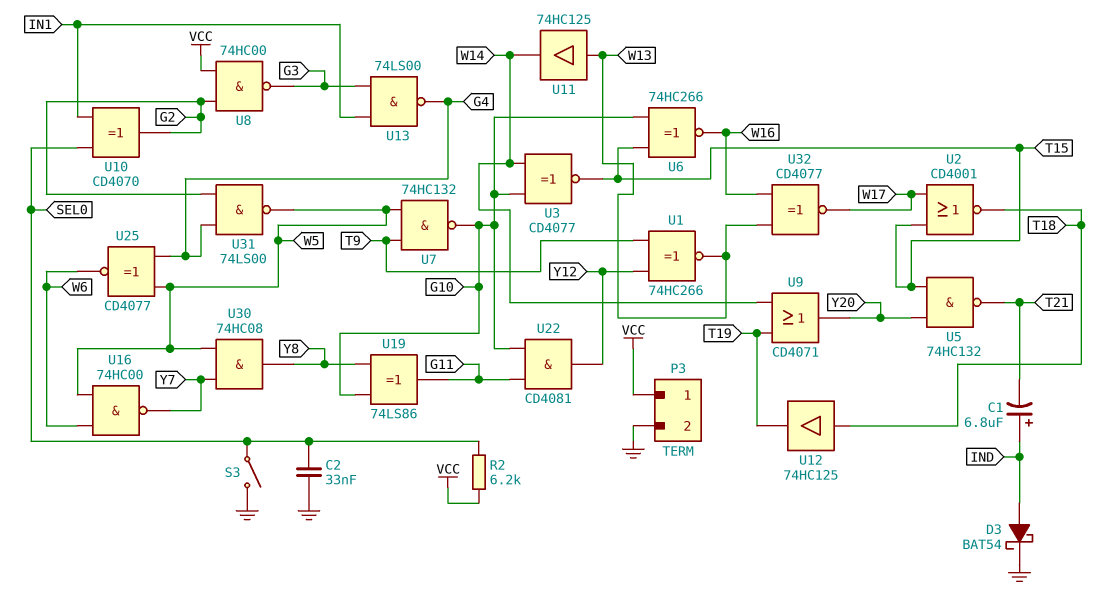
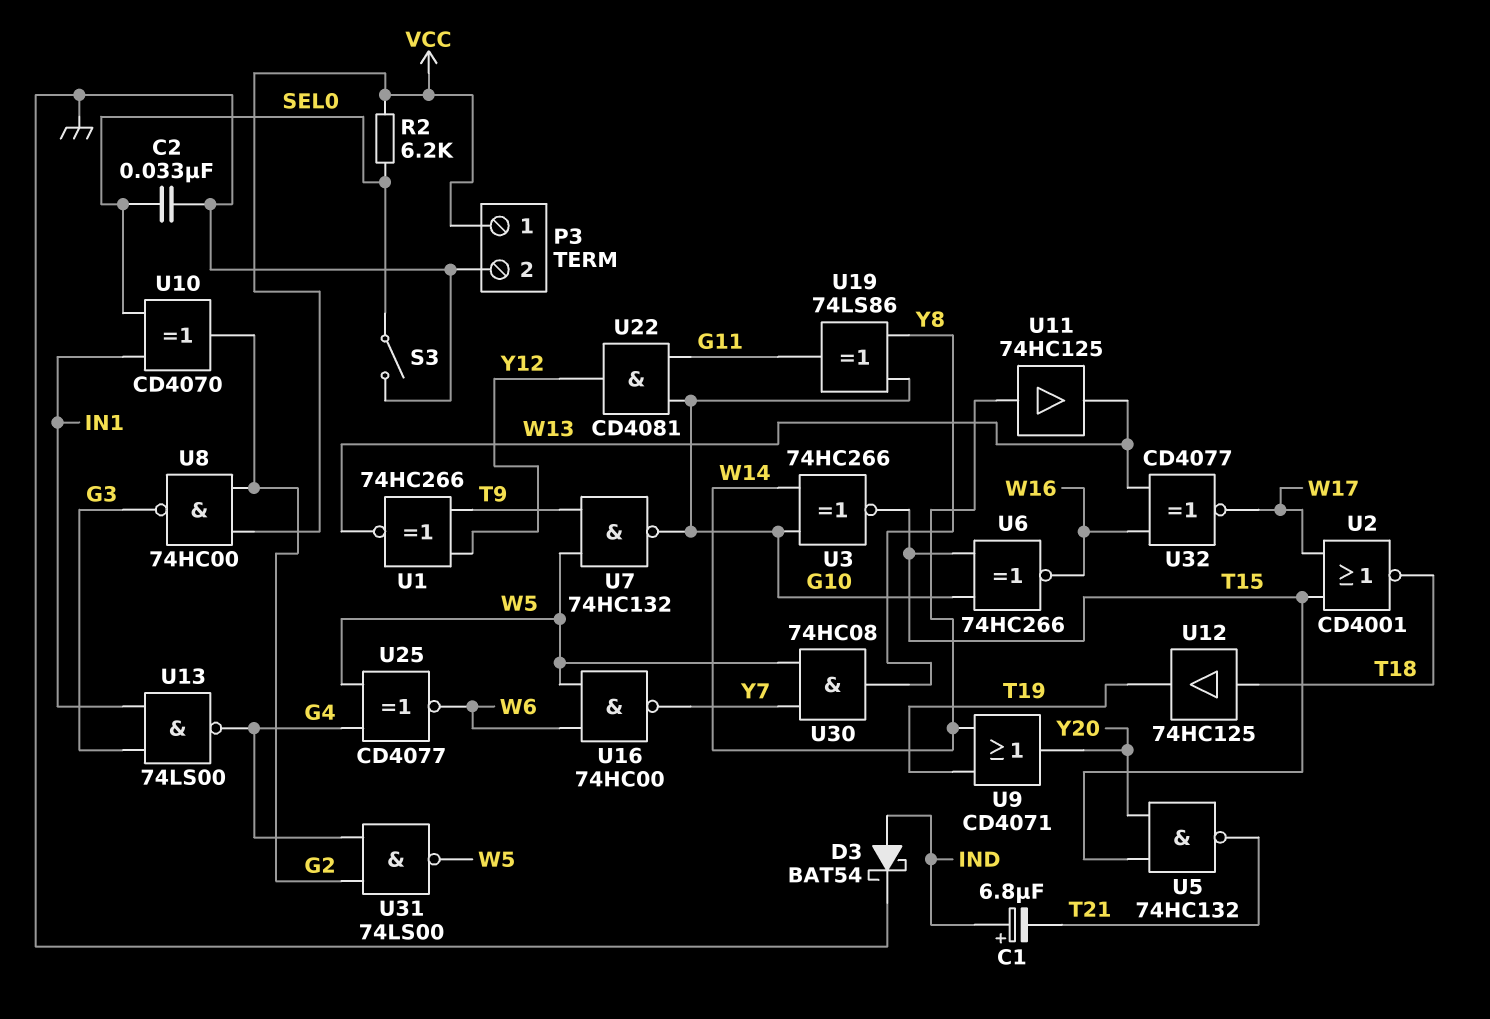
U3: XNOR CD4077 (in G10, in W14, out T15) -> XNOR 74HC266 (in G10, in W14, out T15)
U11: buffer 74HC125 (in W13, out W14) -> buffer 74HC125 (in W14, out W13)

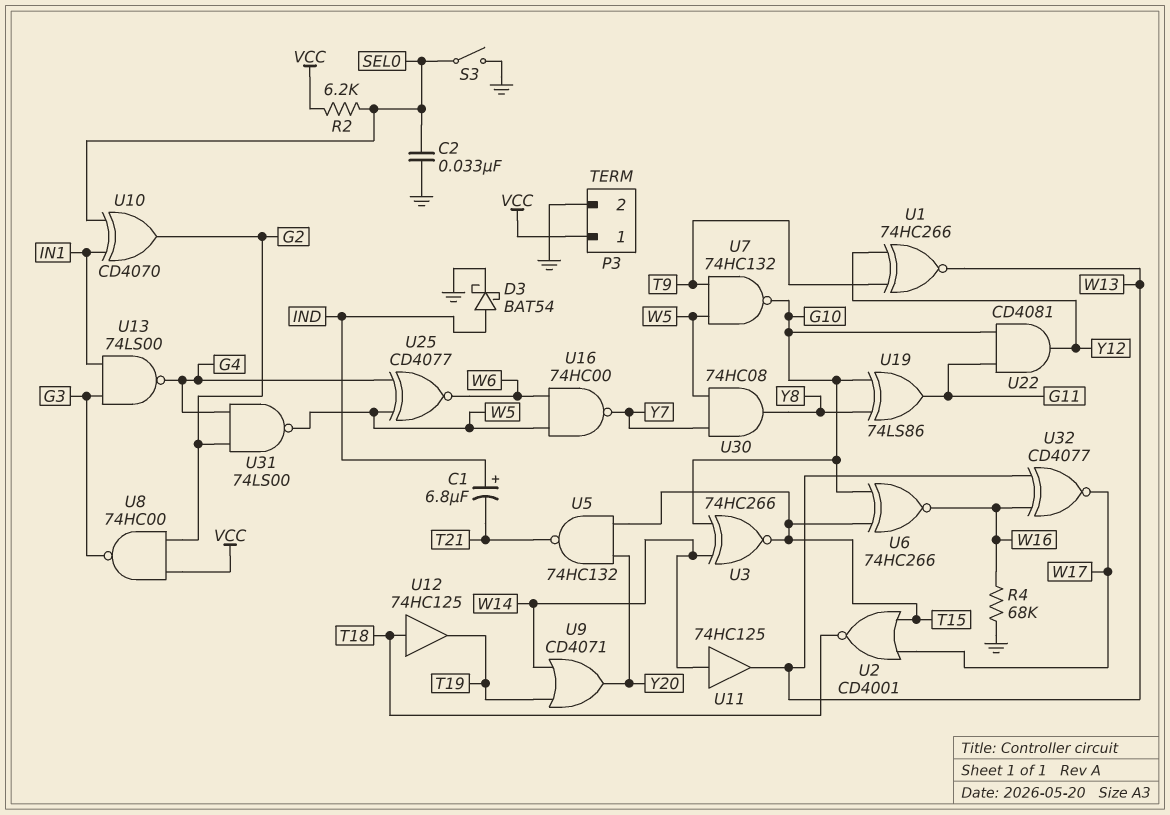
R4: none -> 68k (GND, W16)

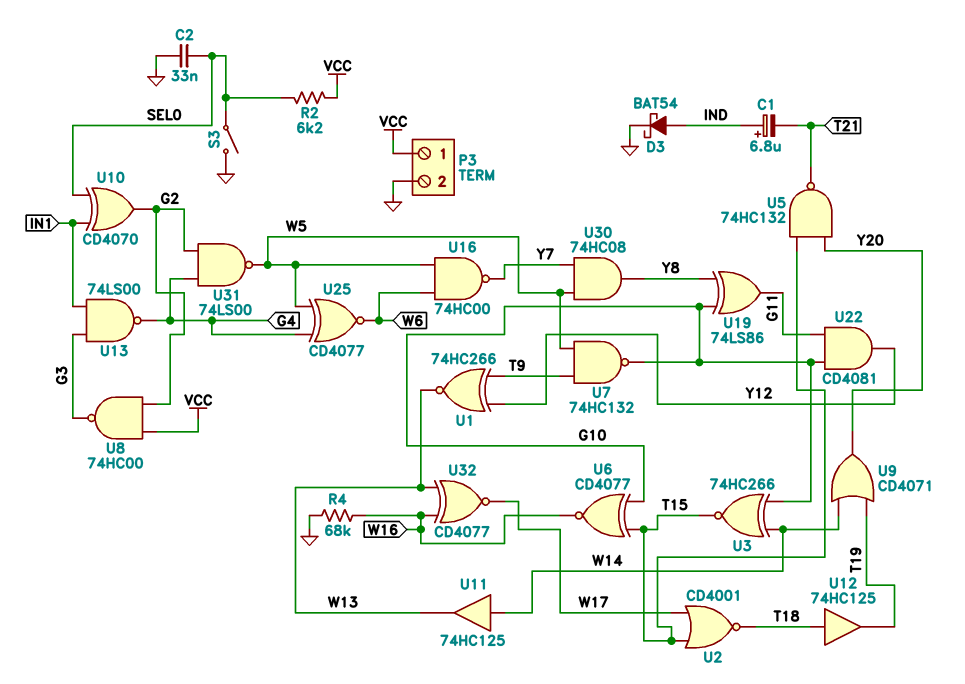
U6: XNOR 74HC266 (in G10, in T15, out W16) -> XNOR CD4077 (in G10, in T15, out W16)

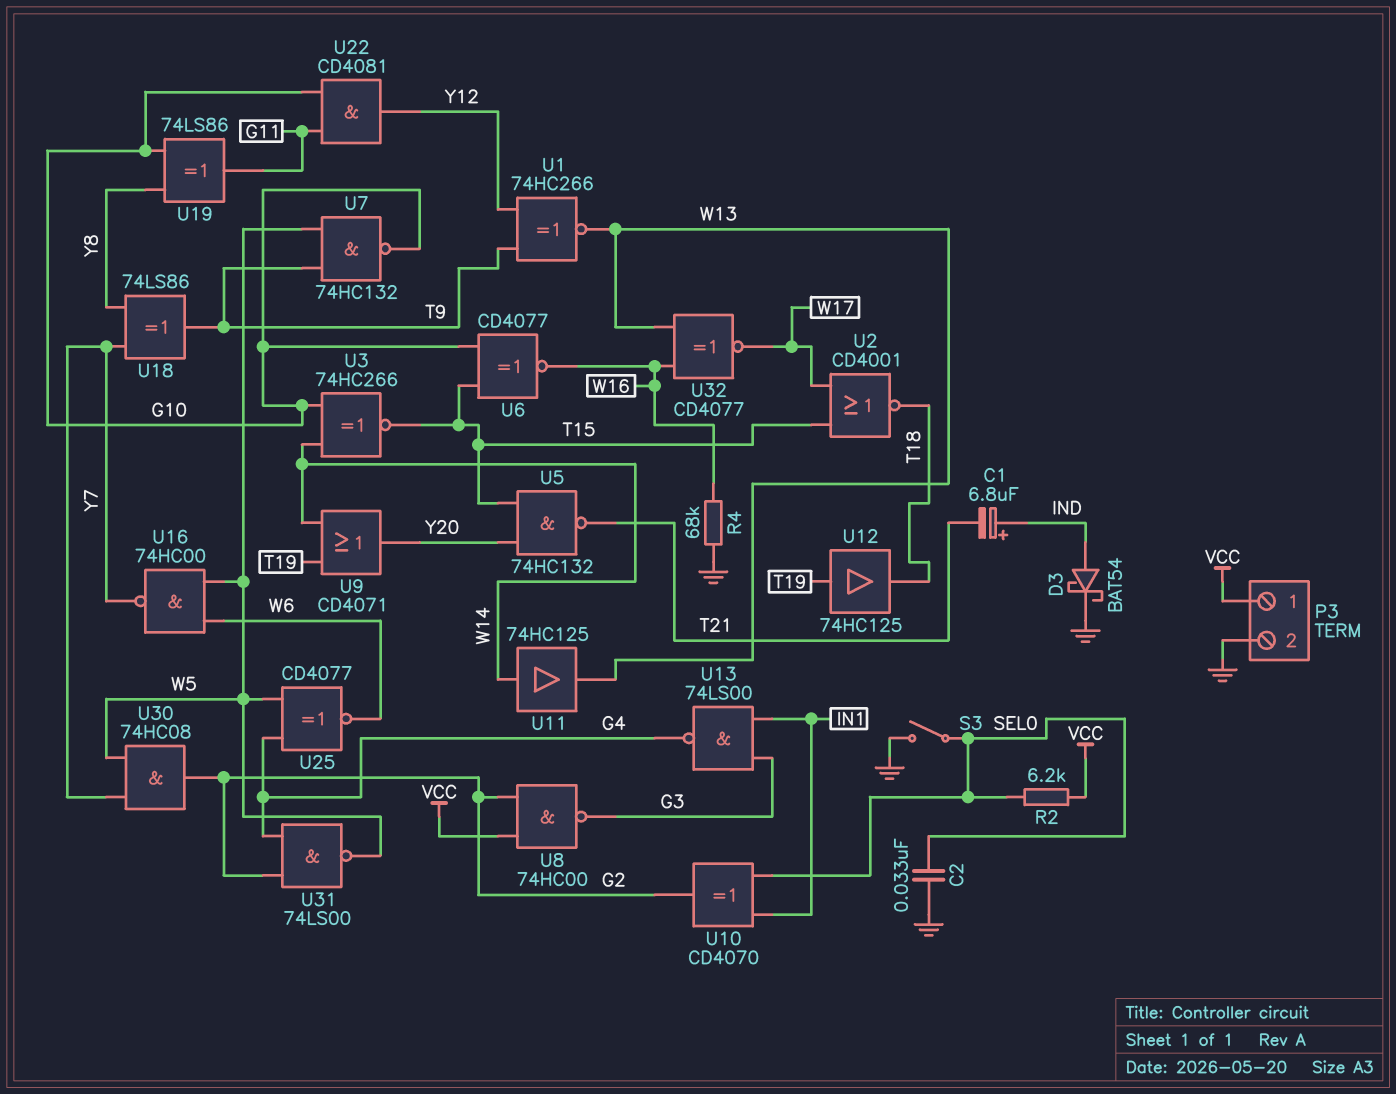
U12: buffer 74HC125 (in T18, out T19) -> buffer 74HC125 (in T19, out T18)
U18: none -> XOR 74LS86 (in Y7, in Y8, out T9)
U30: AND 74HC08 (in W5, in Y7, out Y8) -> AND 74HC08 (in W5, in Y7, out G2)

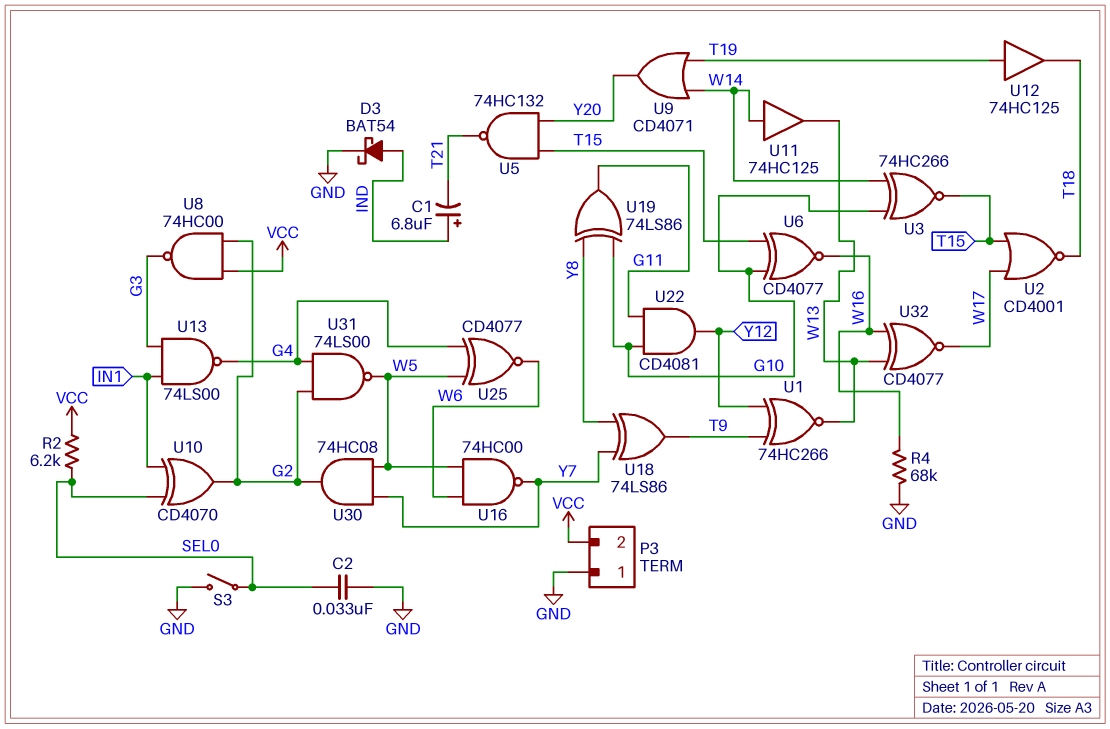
P3 pin 1: VCC -> GND
P3 pin 2: GND -> VCC
U7: NAND 74HC132 (in T9, in W5, out G10) -> none

